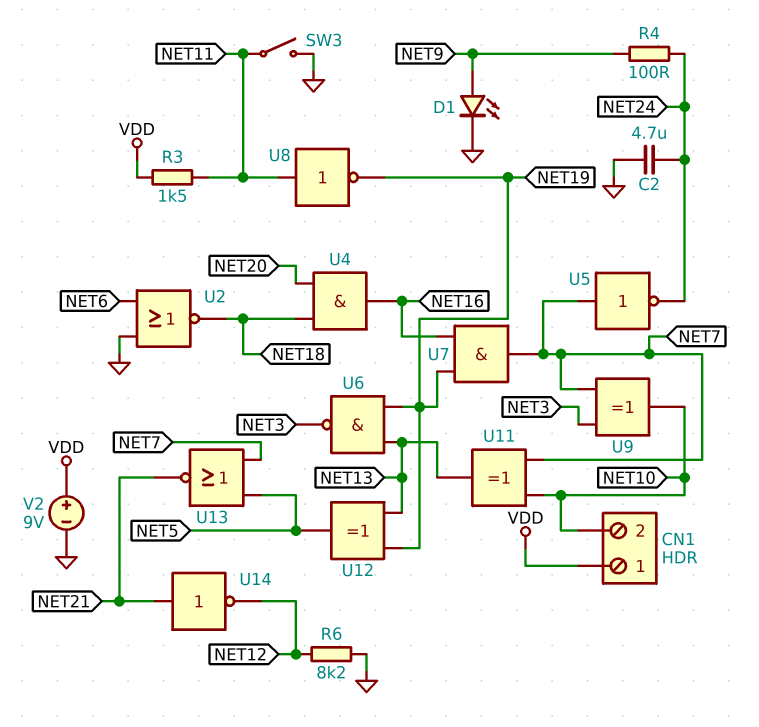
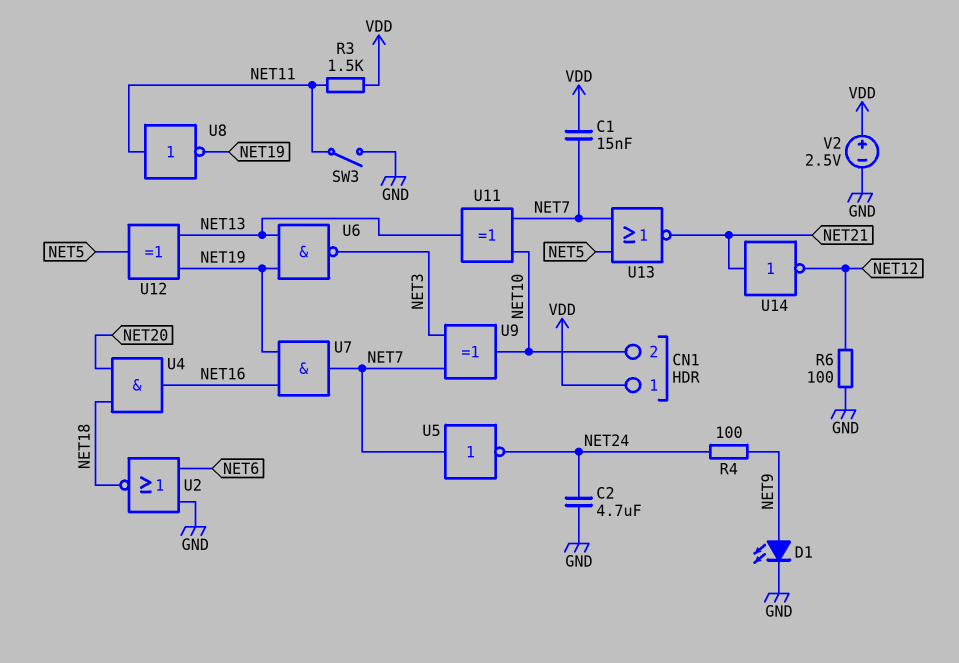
C1: none -> 15nF (NET7, VDD)
R6: 8.2k (GND, NET12) -> 100 (GND, NET12)
V2: 9V (plus VDD, minus GND) -> 2.5V (plus VDD, minus GND)

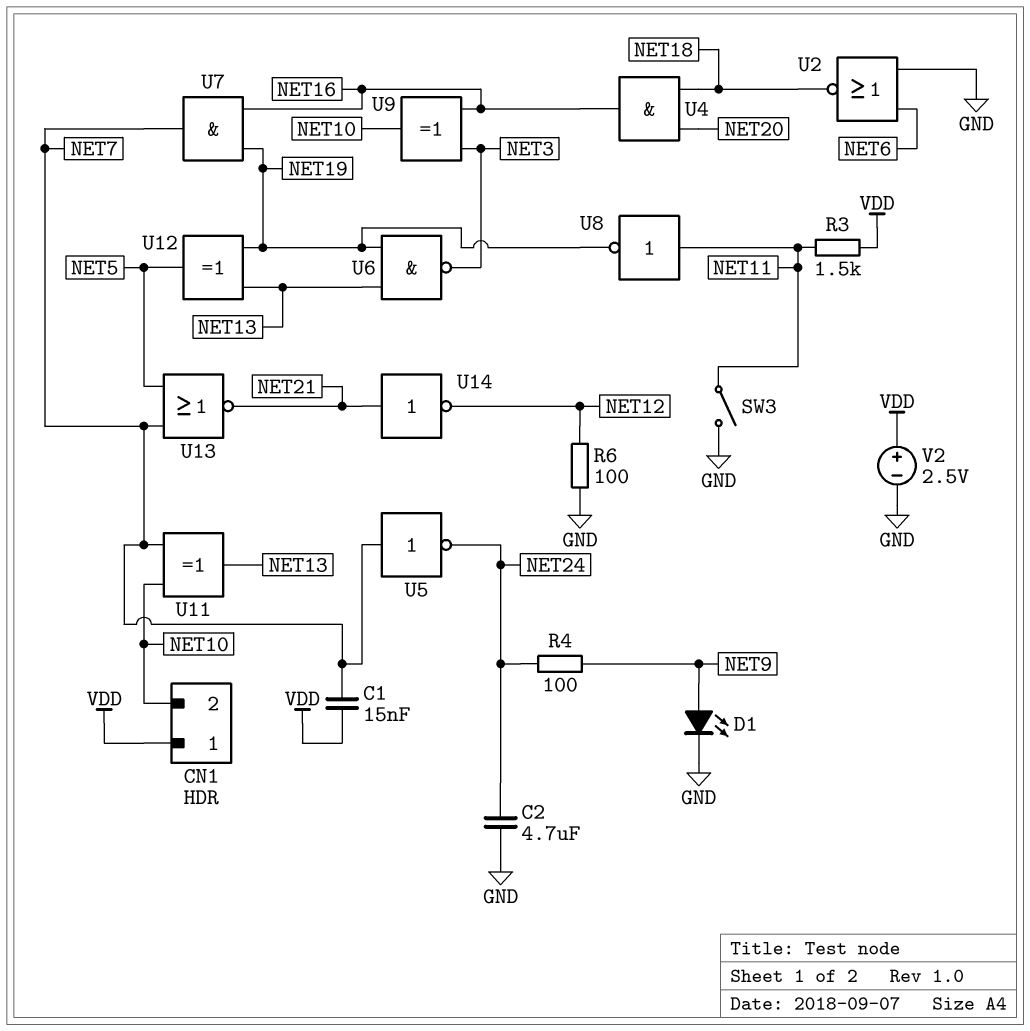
U9: XOR (in NET3, in NET7, out NET10) -> XOR (in NET3, in NET16, out NET10)

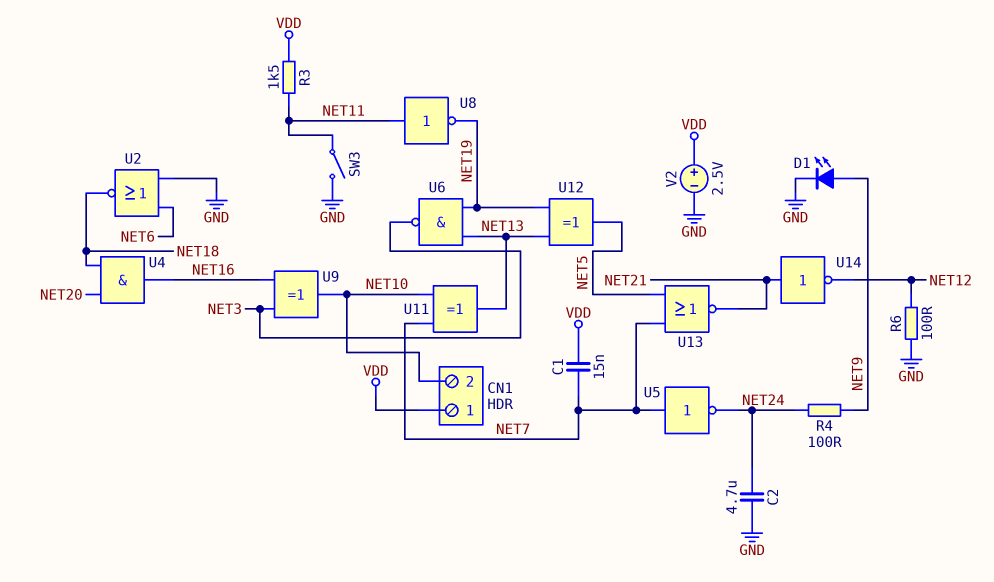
U7: AND (in NET16, in NET19, out NET7) -> none

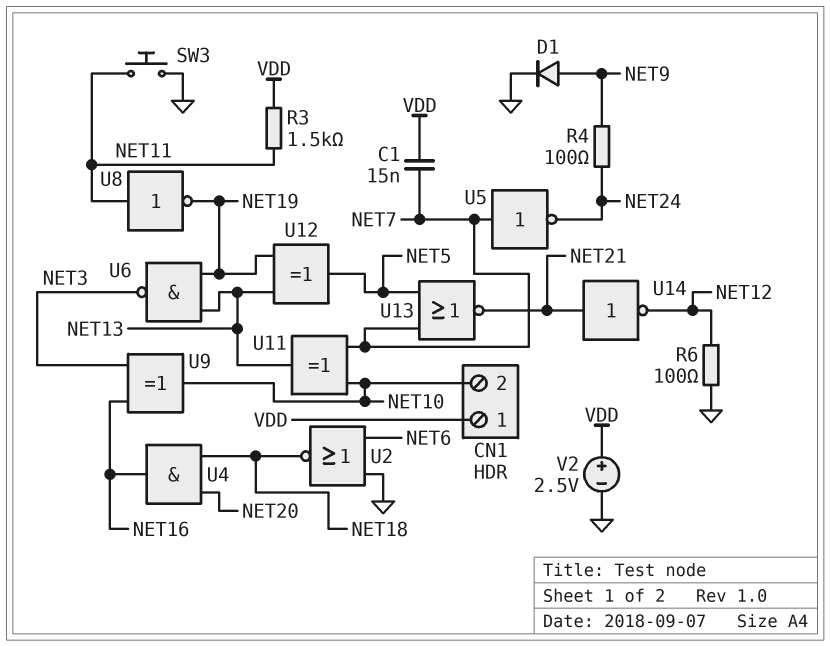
C2: 4.7uF (GND, NET24) -> none
D1: LED (A NET9, K GND) -> diode (A NET9, K GND)
SW3: switch (GND, NET11) -> button (GND, NET11)

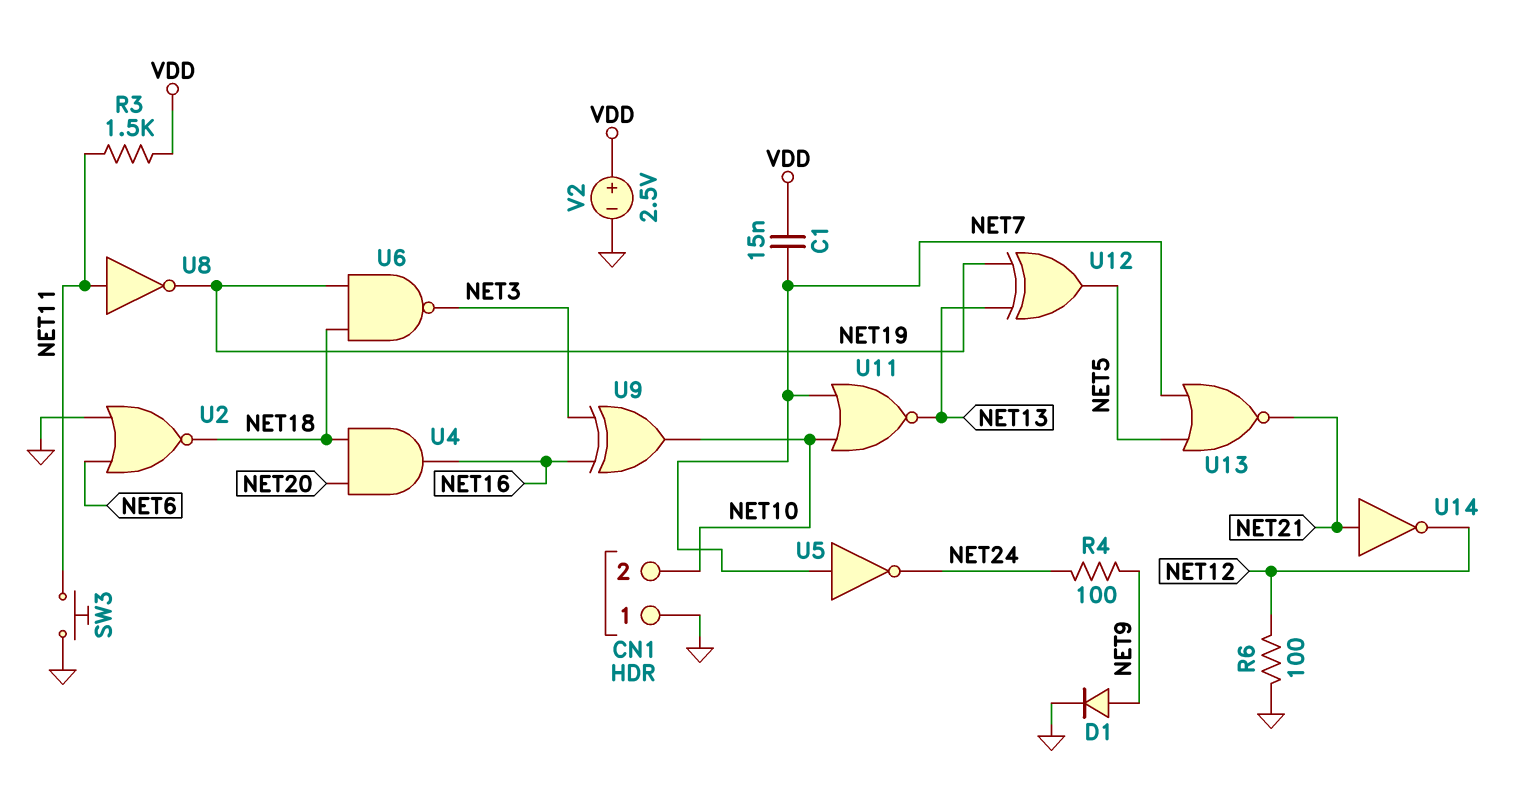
CN1 pin 1: VDD -> GND
U6: NAND (in NET13, in NET19, out NET3) -> NAND (in NET18, in NET19, out NET3)
U11: XOR (in NET7, in NET10, out NET13) -> NOR (in NET7, in NET10, out NET13)

